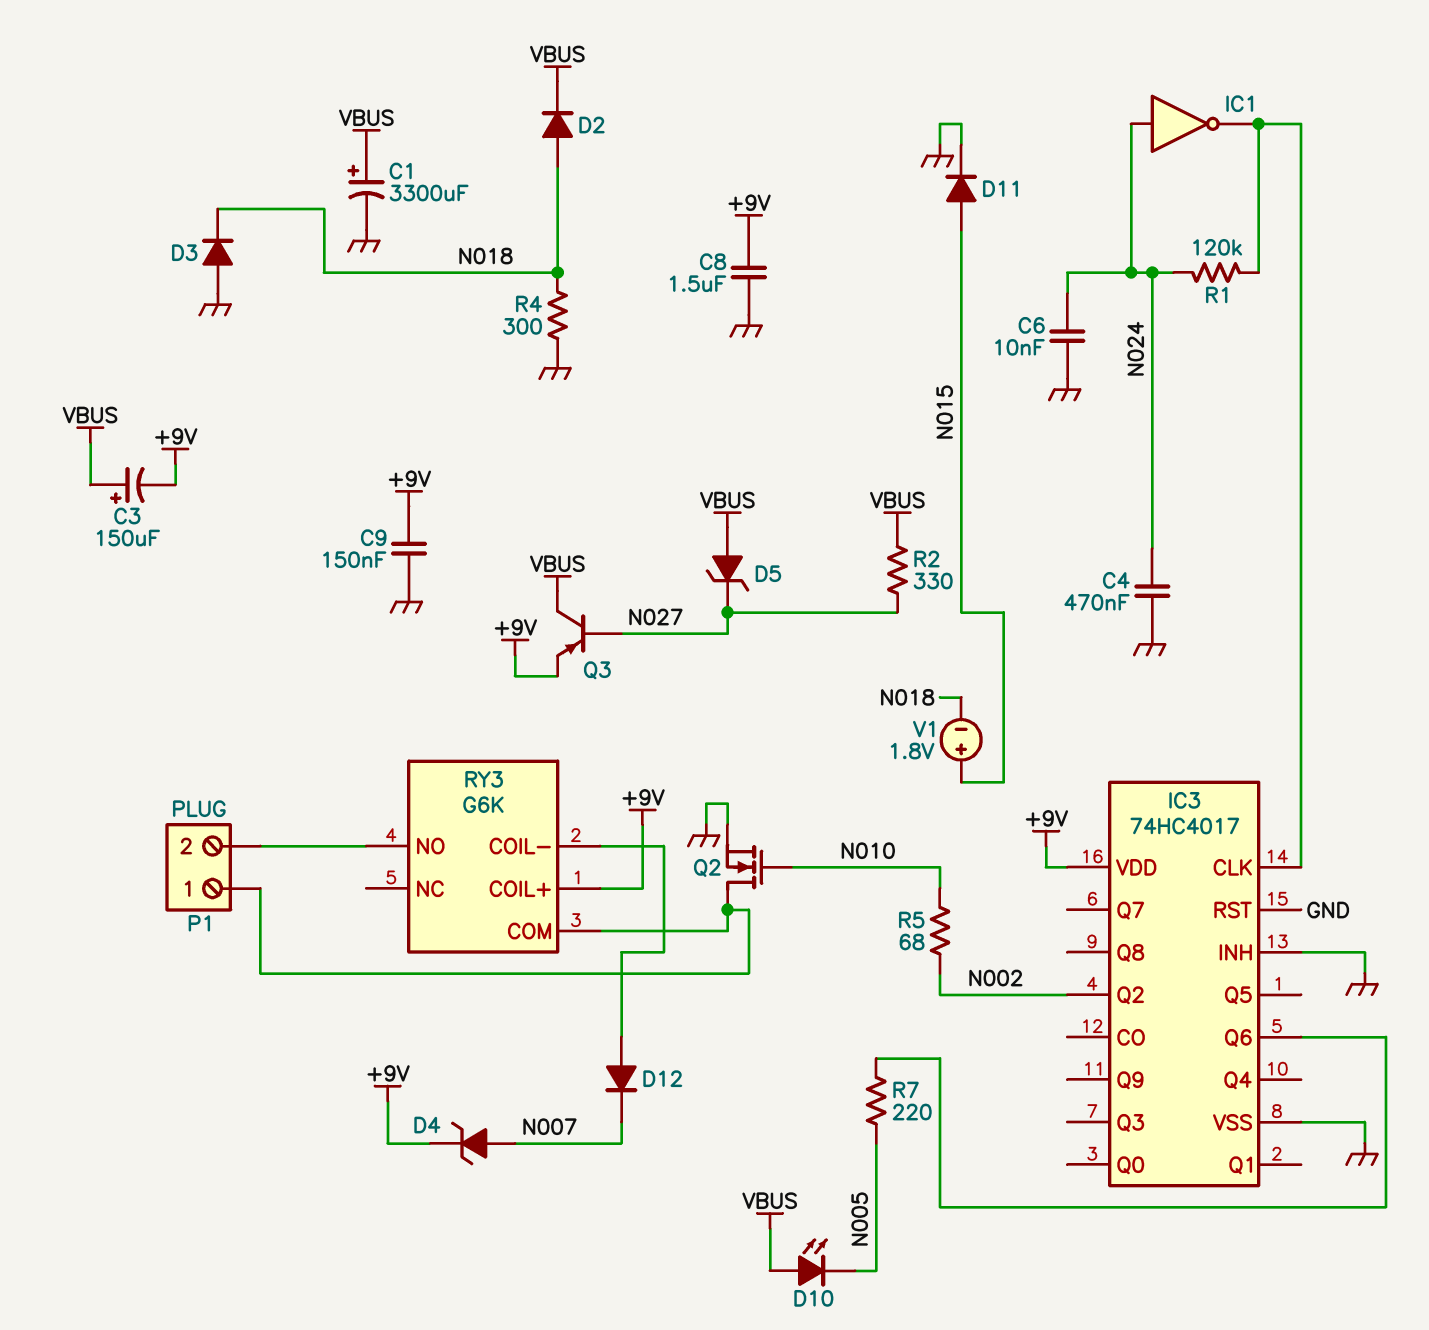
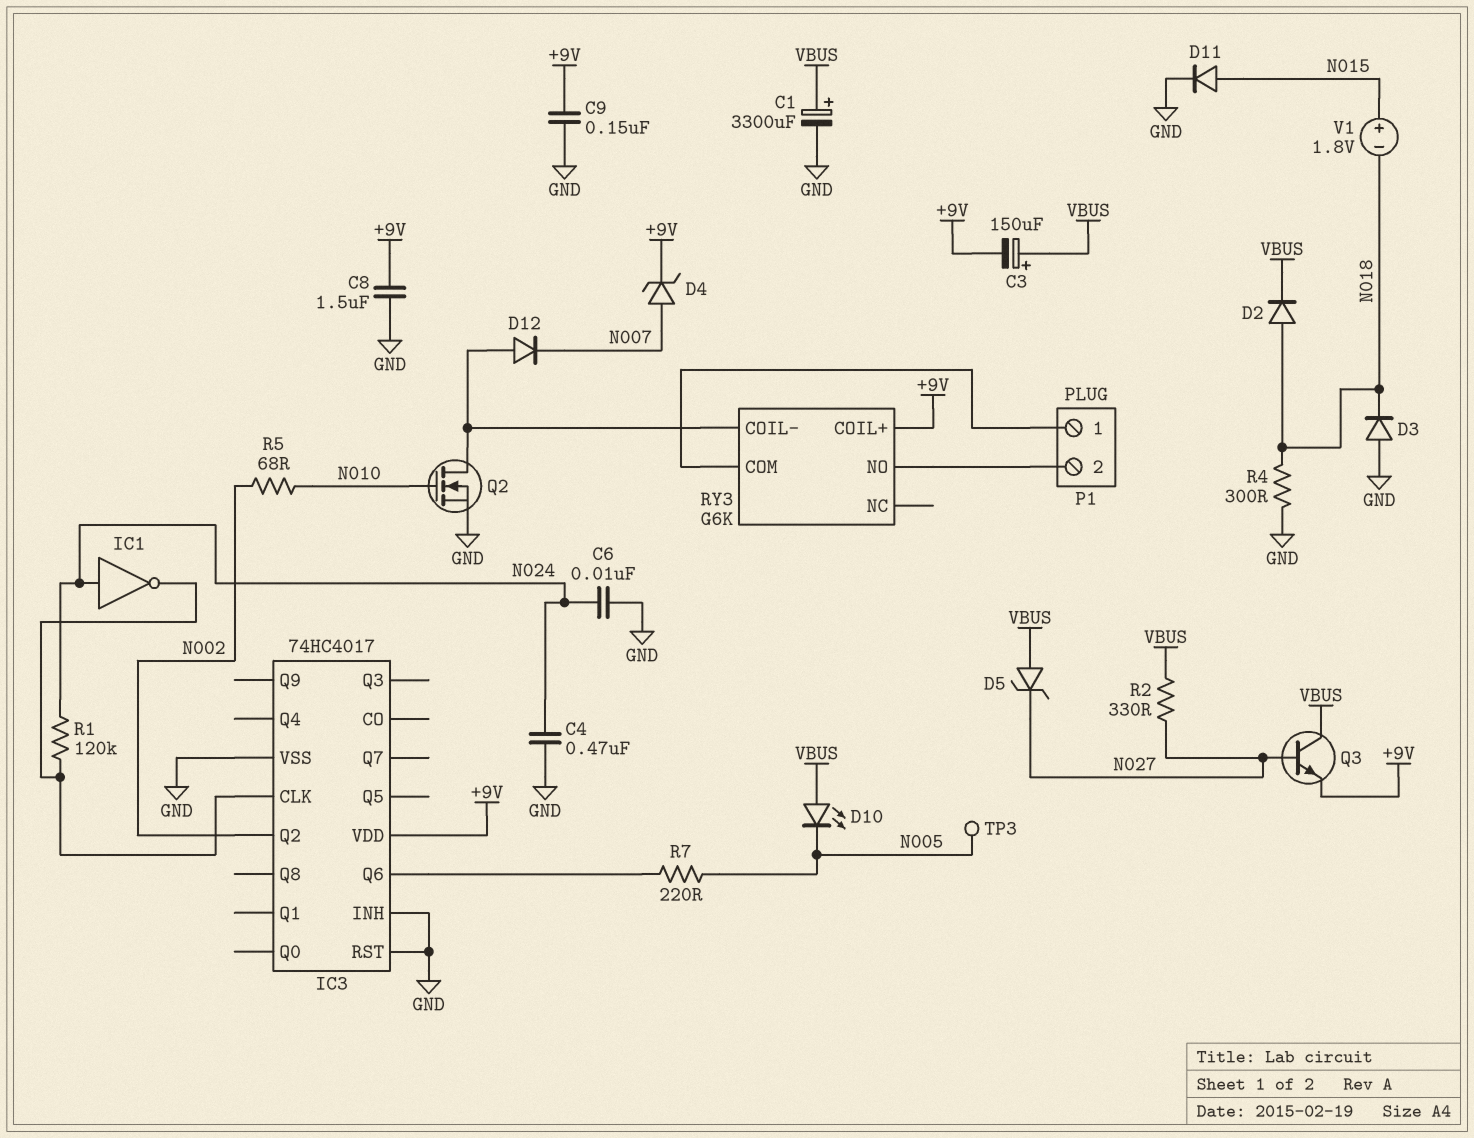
Q2: NMOS (G N010, D P1/1, S GND) -> NMOS (G N010, D RY3/COIL-, S GND)
Q3: PNP (B N027, C VBUS, E +9V) -> NPN (B N027, C VBUS, E +9V)
TP3: none -> test point (N005)

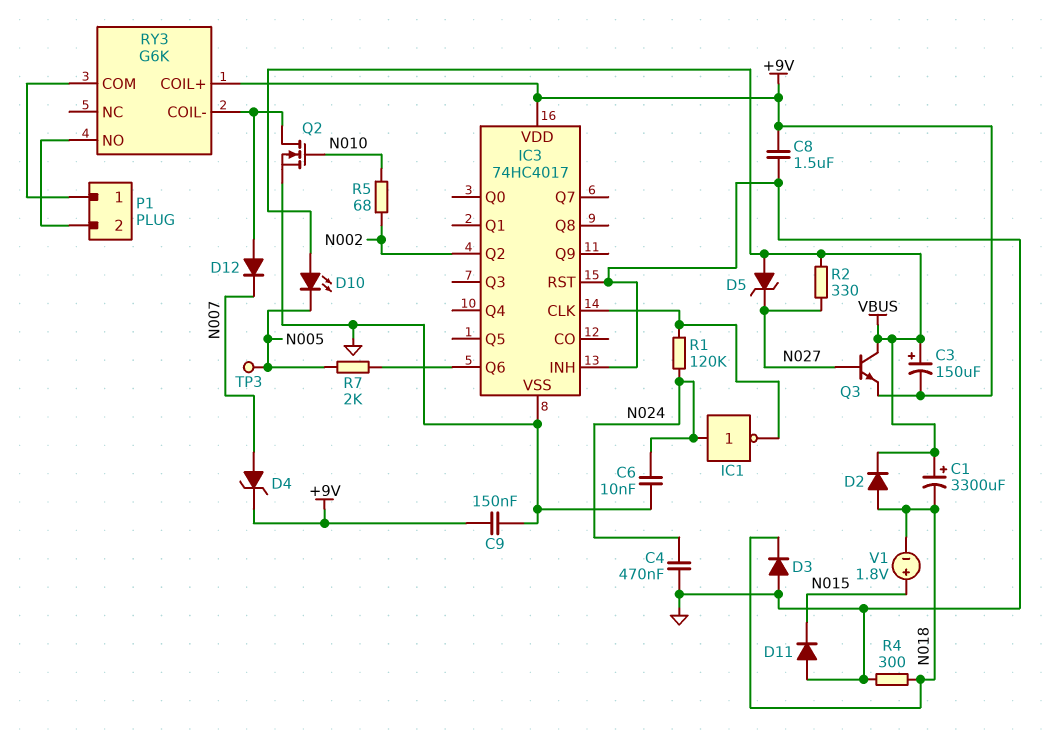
C1: 3300uF (plus VBUS, minus GND) -> 3300uF (plus VBUS, minus N018)
D11: diode (A N015, K GND) -> diode (A GND, K N015)
R7: 220 (IC3/Q6, N005) -> 2k (IC3/Q6, N005)

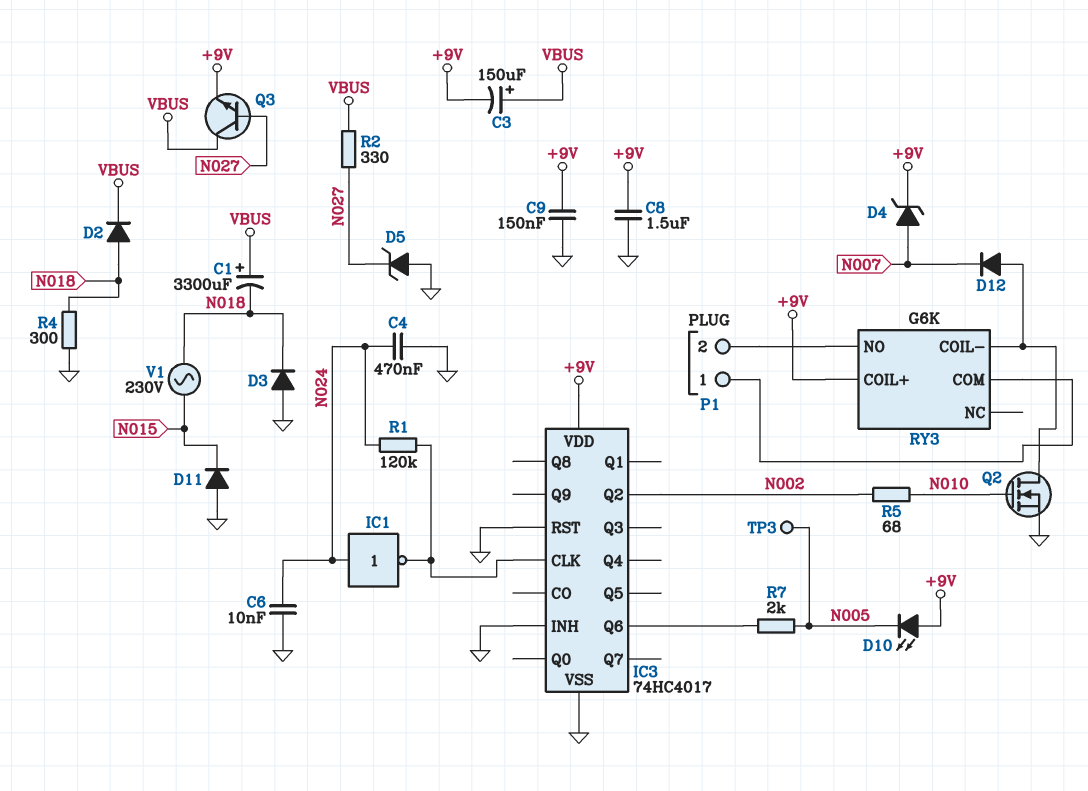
D5: zener (A VBUS, K N027) -> zener (A GND, K N027)
D10: LED (A VBUS, K N005) -> LED (A +9V, K N005)
V1: 1.8V (plus N015, minus N018) -> AC 230V (N015, N018)

